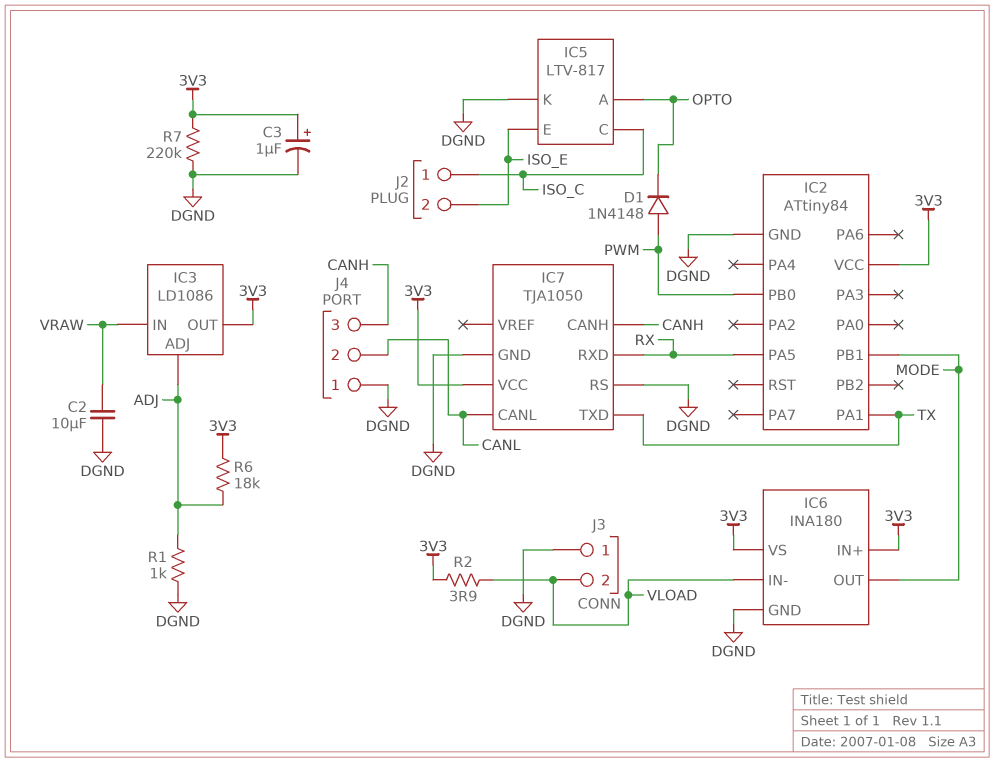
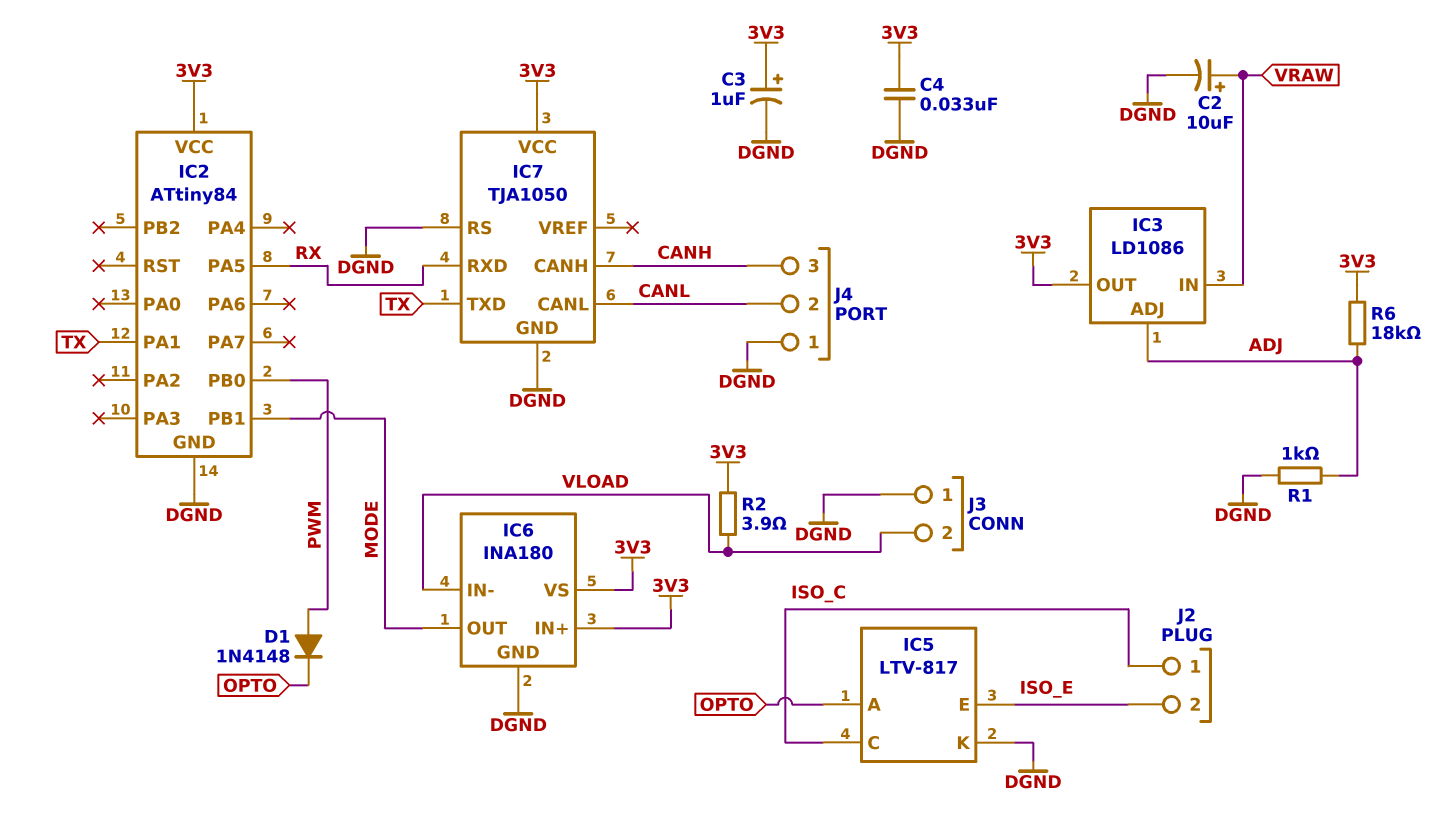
C2: 10uF (DGND, VRAW) -> 10uF (plus VRAW, minus DGND)
C4: none -> 33nF (3V3, DGND)
R7: 220k (3V3, DGND) -> none

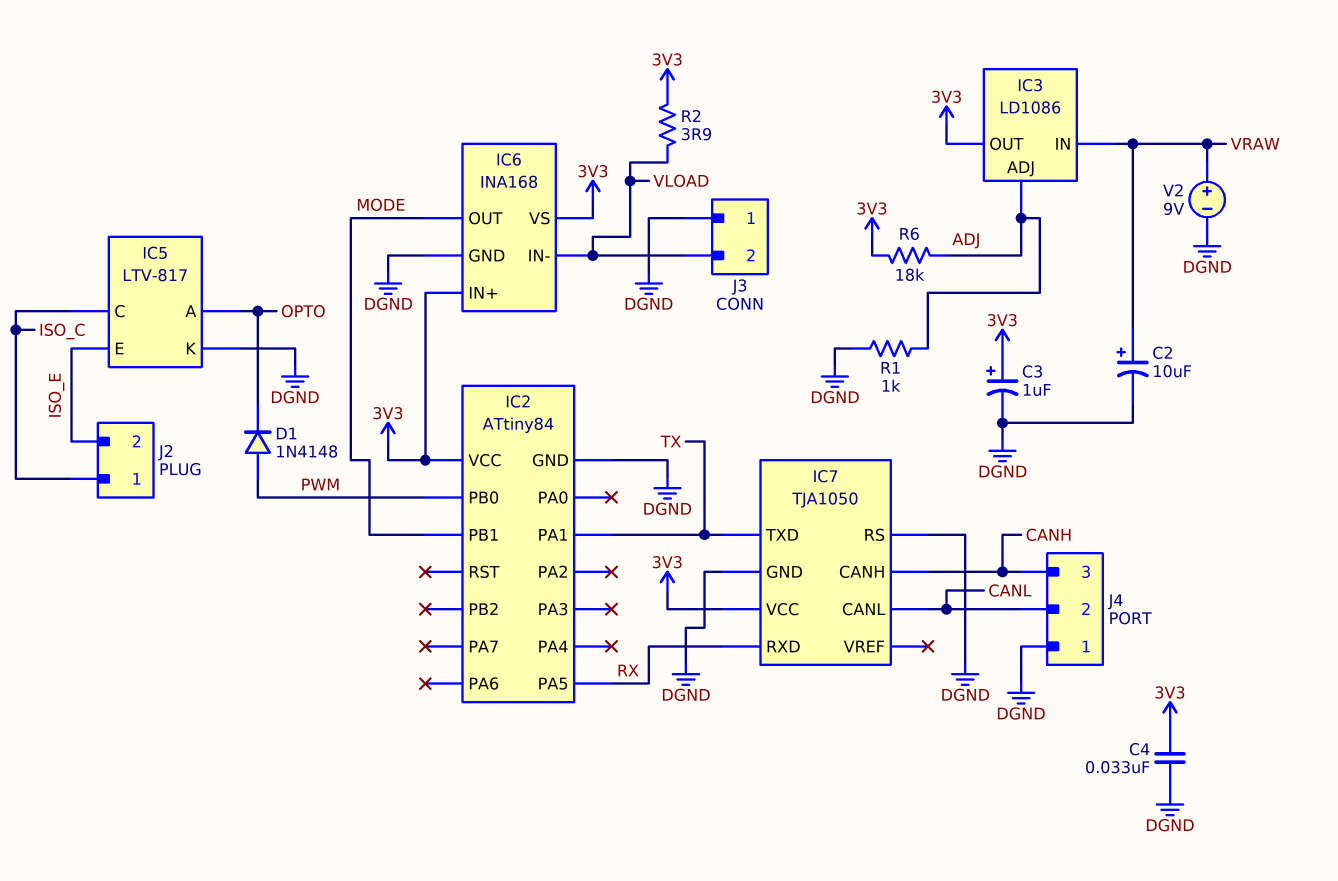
IC6: INA180 -> INA168
V2: none -> 9V (plus VRAW, minus DGND)

